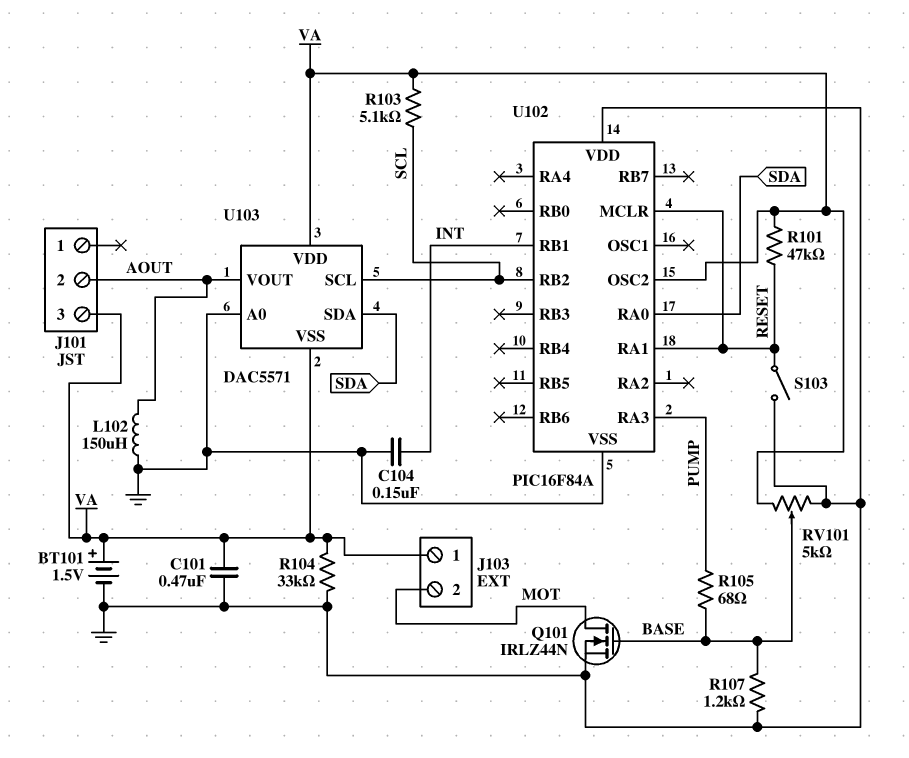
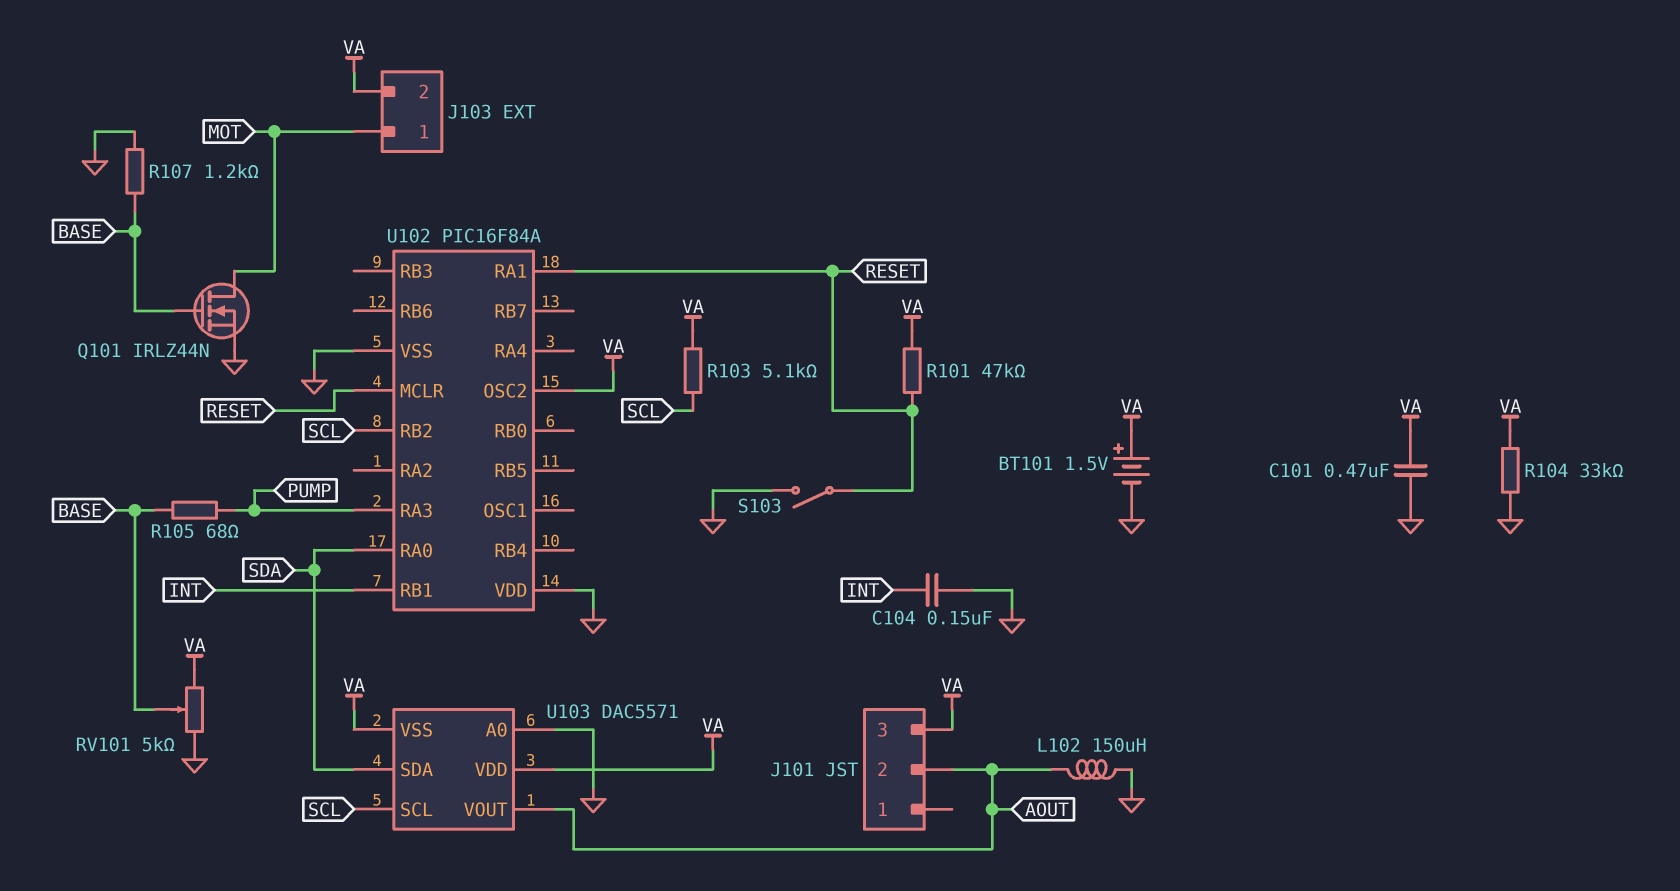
J103 pin 1: VA -> MOT
J103 pin 2: MOT -> VA

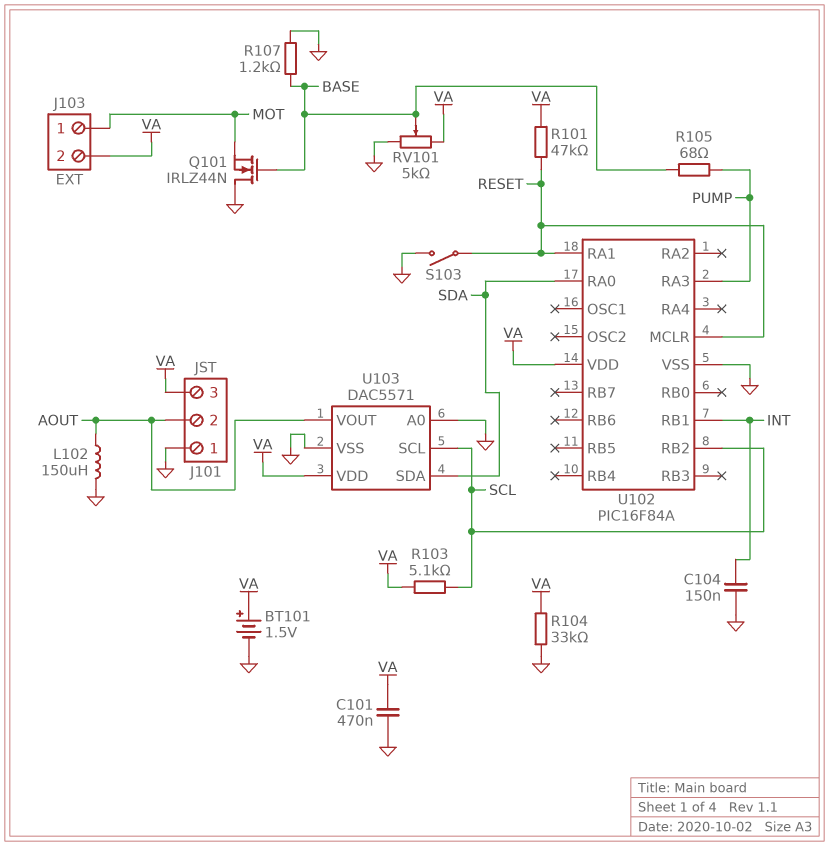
J101 pin 1: none -> GND
Q101: NMOS IRLZ44N (G BASE, D MOT, S GND) -> NMOS IRLZ44N (G BASE, D GND, S MOT)
U102 pin OSC2: VA -> none
U102 pin VDD: GND -> VA
U103 pin VSS: VA -> GND

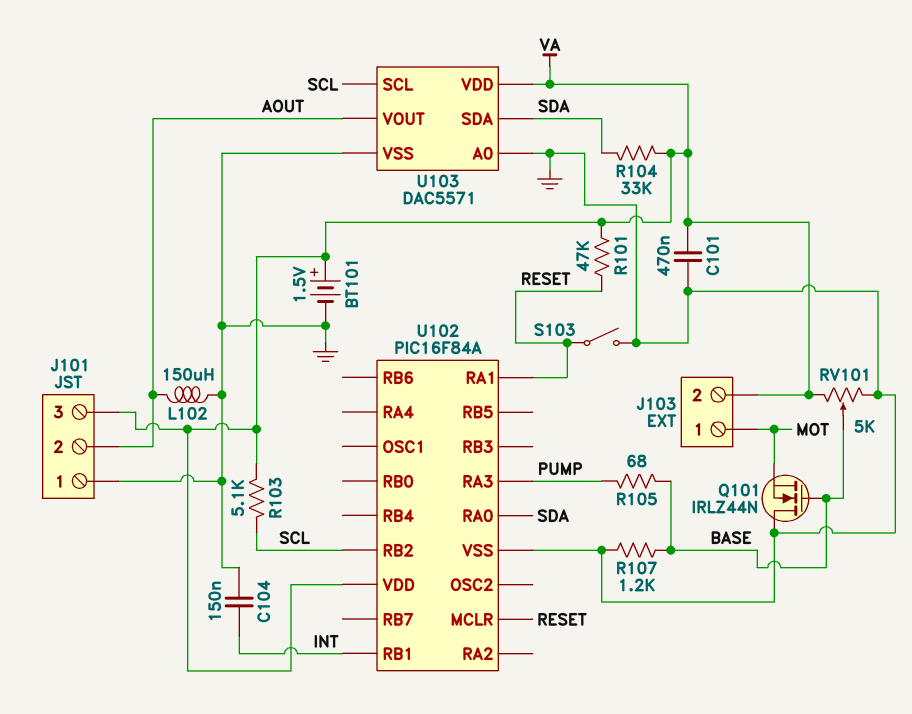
R104: 33k (GND, VA) -> 33k (SDA, VA)

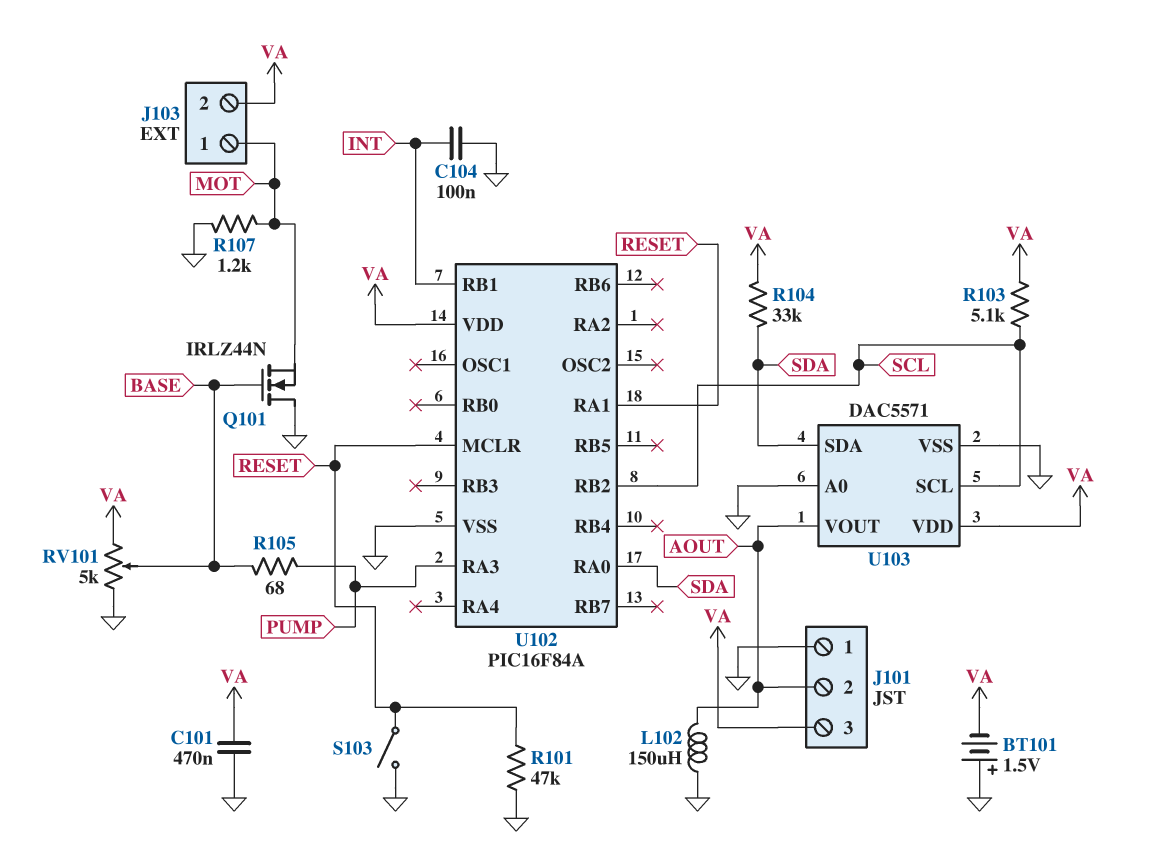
BT101: 1.5V (plus VA, minus GND) -> 1.5V (plus GND, minus VA)
C104: 150nF (GND, INT) -> 100nF (GND, INT)
R101: 47k (RESET, VA) -> 47k (GND, RESET)
R107: 1.2k (BASE, GND) -> 1.2k (GND, MOT)

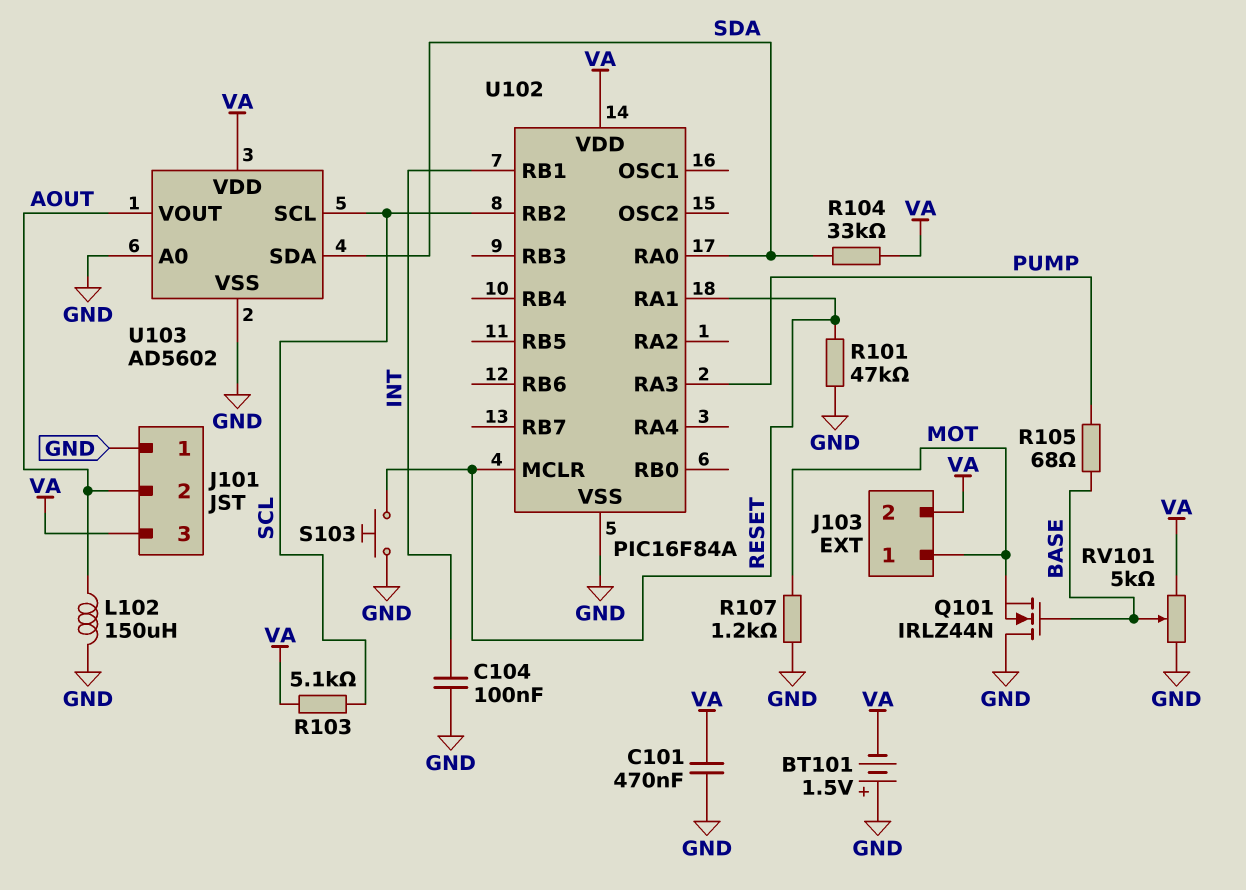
S103: switch (GND, RESET) -> button (GND, RESET)
U103: DAC5571 -> AD5602

